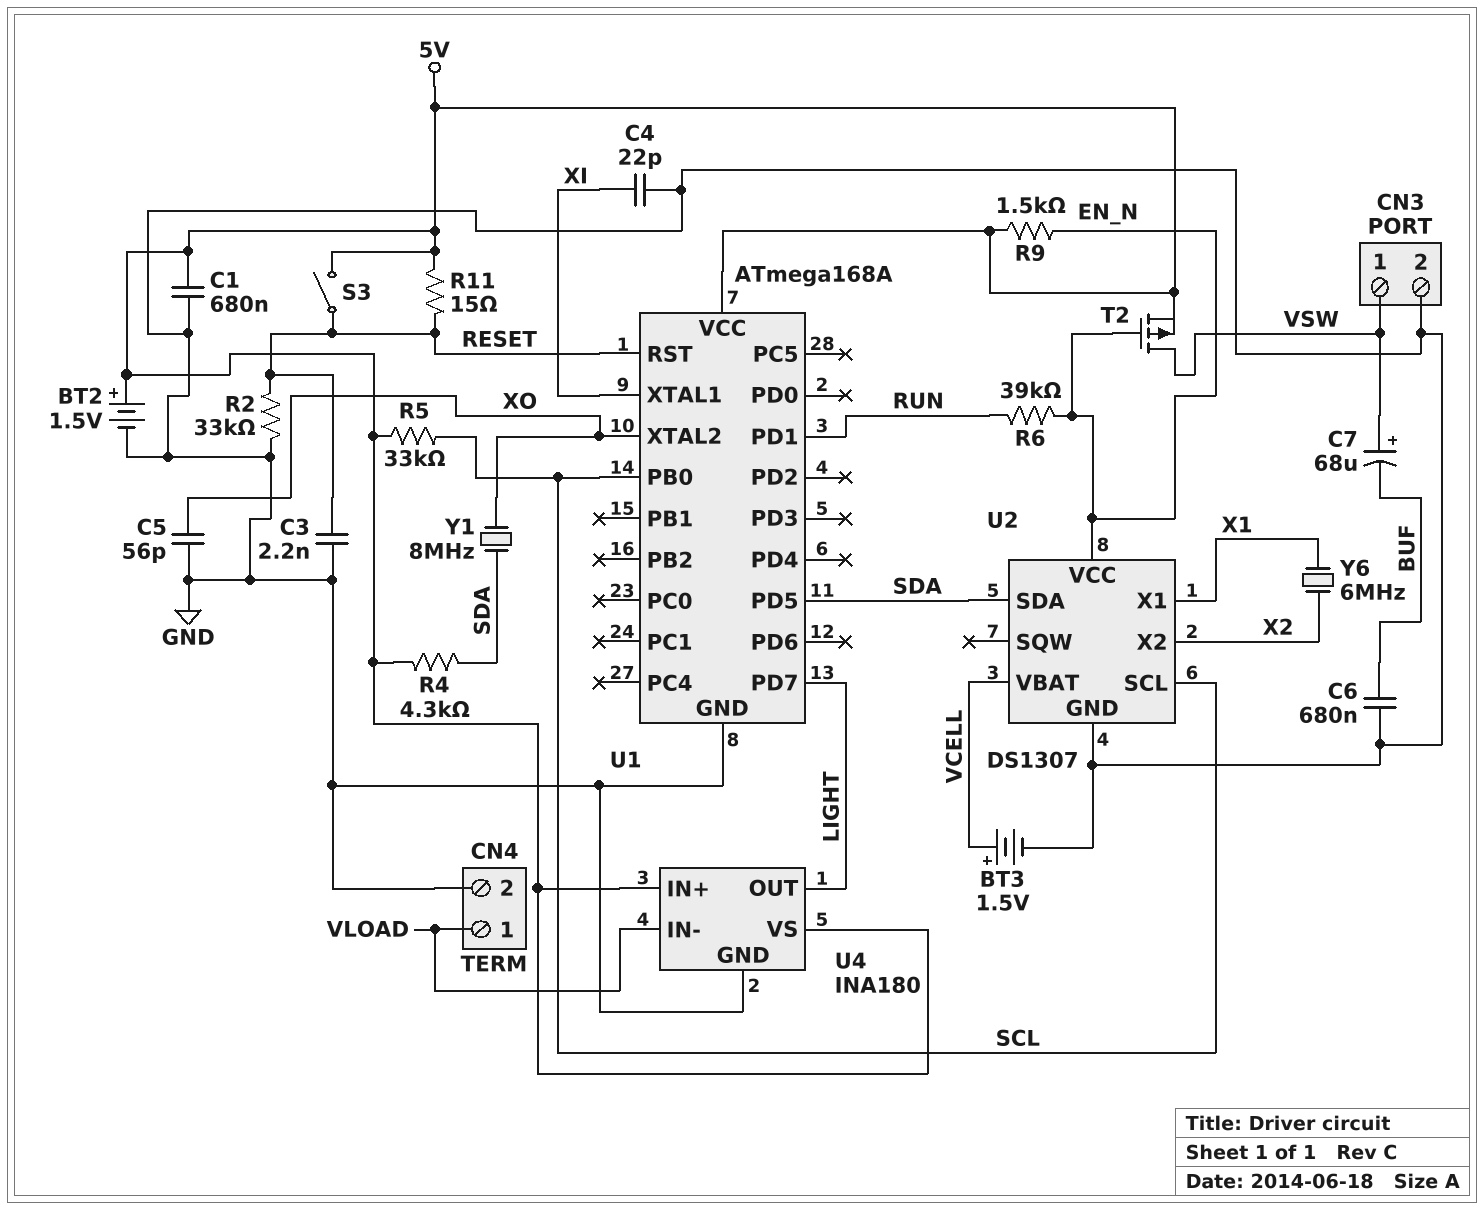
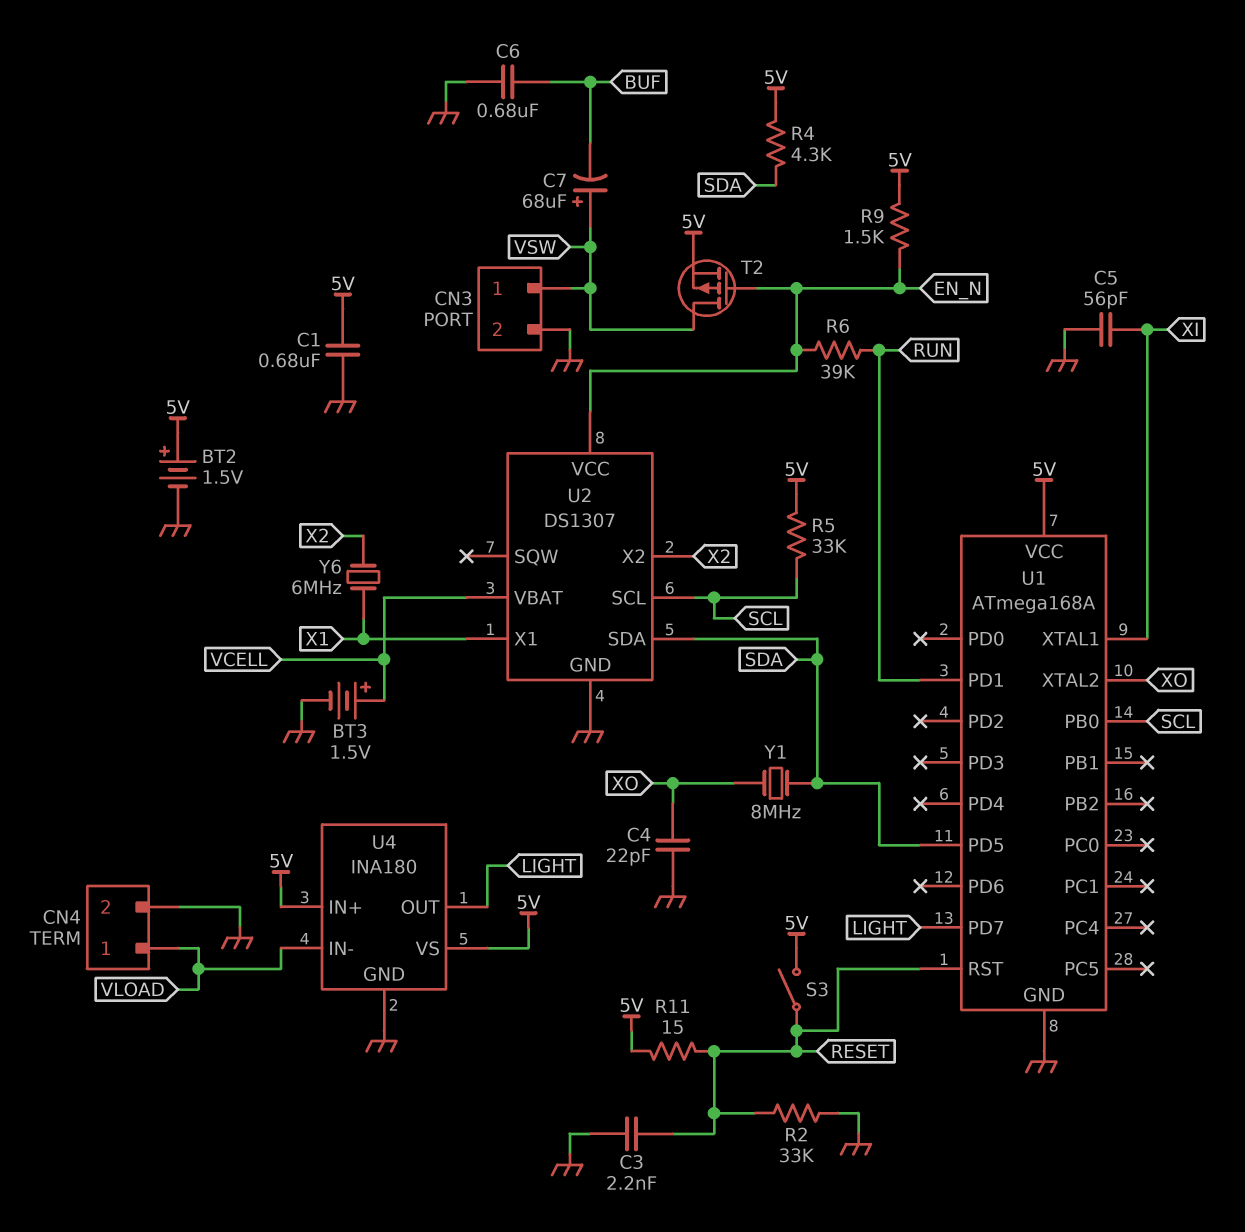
C4: 22pF (GND, XI) -> 22pF (GND, XO)
C5: 56pF (GND, XO) -> 56pF (GND, XI)

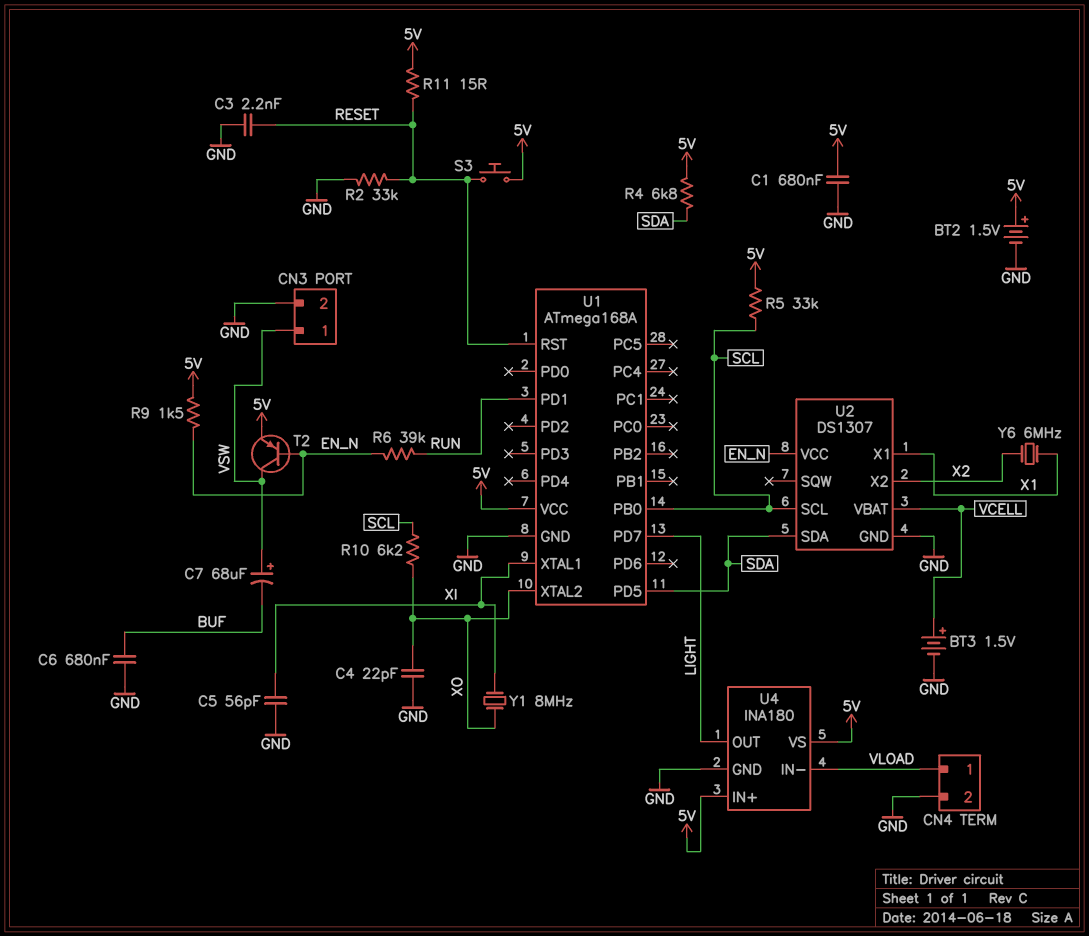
R4: 4.3k (5V, SDA) -> 6.8k (5V, SDA)
R10: none -> 6.2k (SCL, XO)
S3: switch (5V, RESET) -> button (5V, RESET)
T2: PMOS (G EN_N, D VSW, S 5V) -> PNP (B EN_N, C VSW, E 5V)
Y1: 8MHz (SDA, XO) -> 8MHz (XI, XO)

